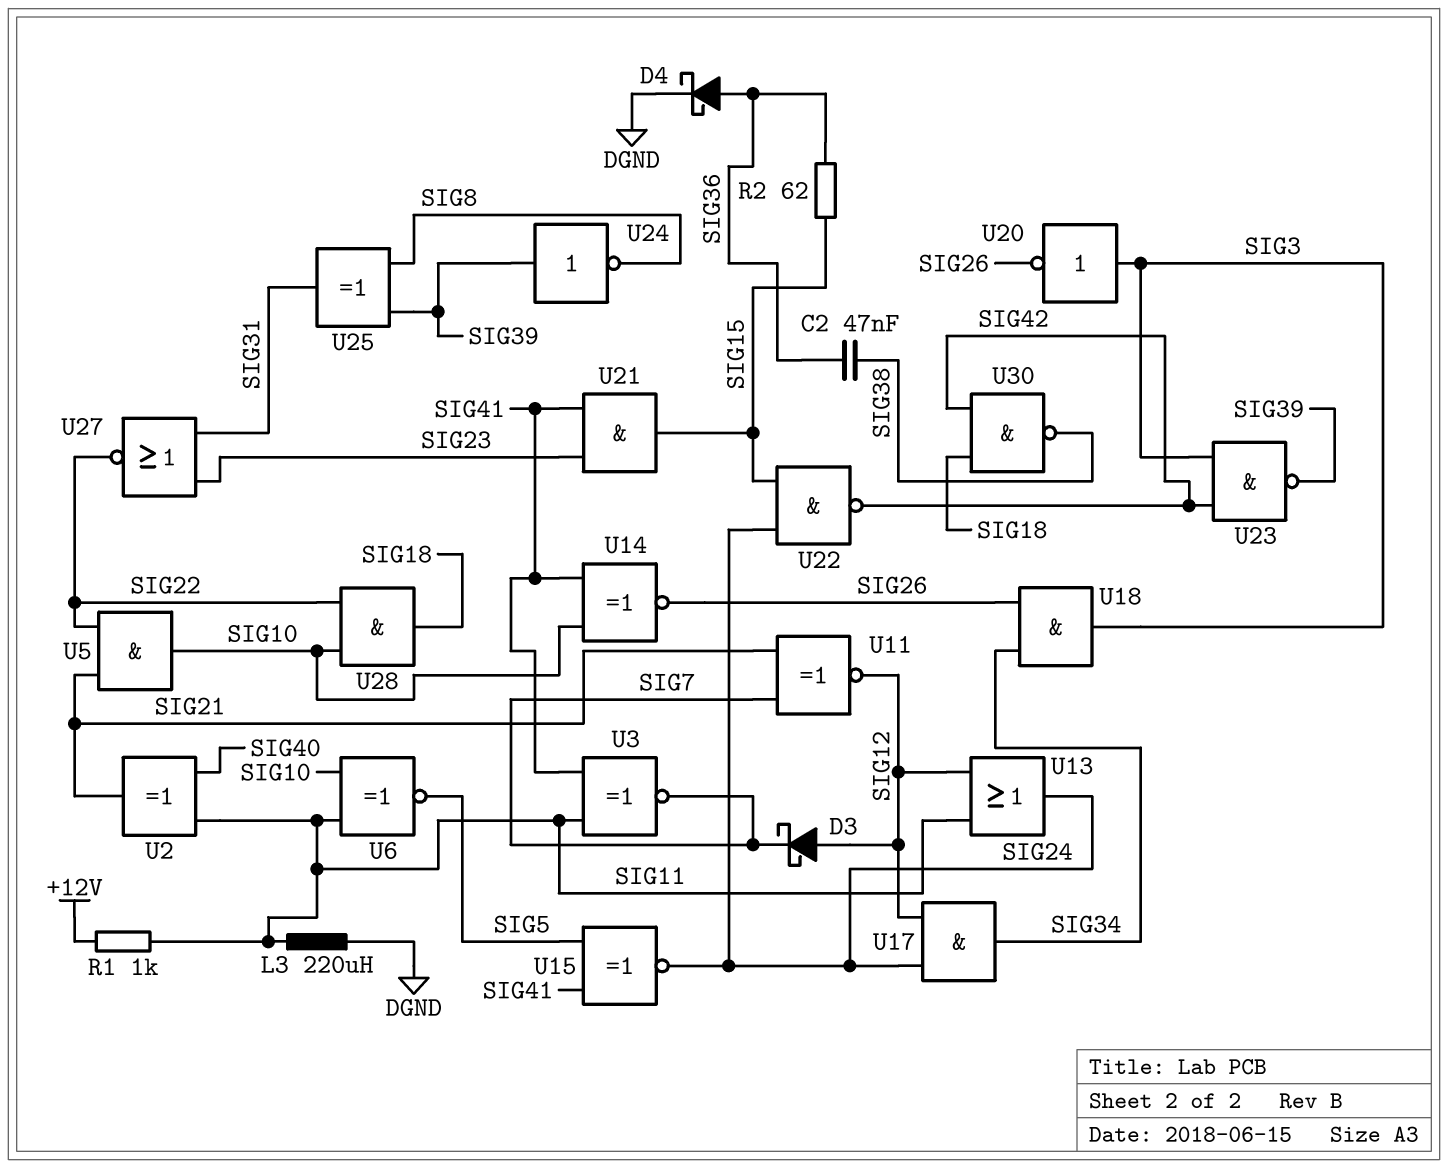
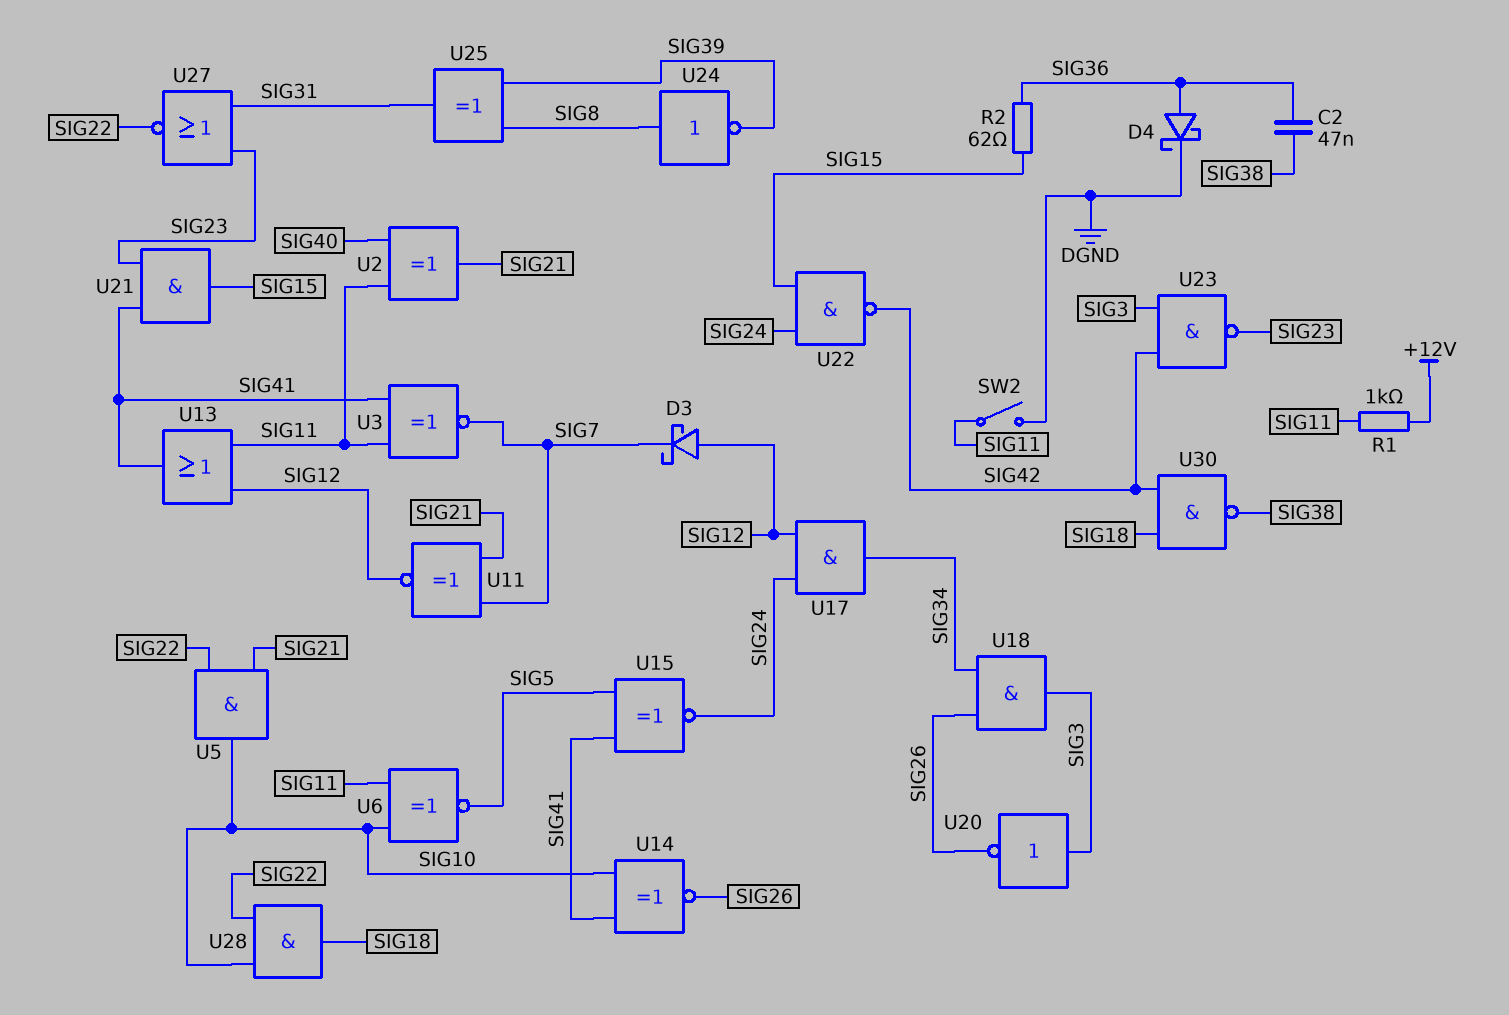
L3: 220uH (DGND, SIG11) -> none
SW2: none -> switch (DGND, SIG11)
U13: OR (in SIG11, in SIG12, out SIG24) -> OR (in SIG11, in SIG12, out SIG41)
U23: NAND (in SIG3, in SIG42, out SIG39) -> NAND (in SIG3, in SIG42, out SIG23)
U24: NOT (in SIG39, out SIG8) -> NOT (in SIG8, out SIG39)

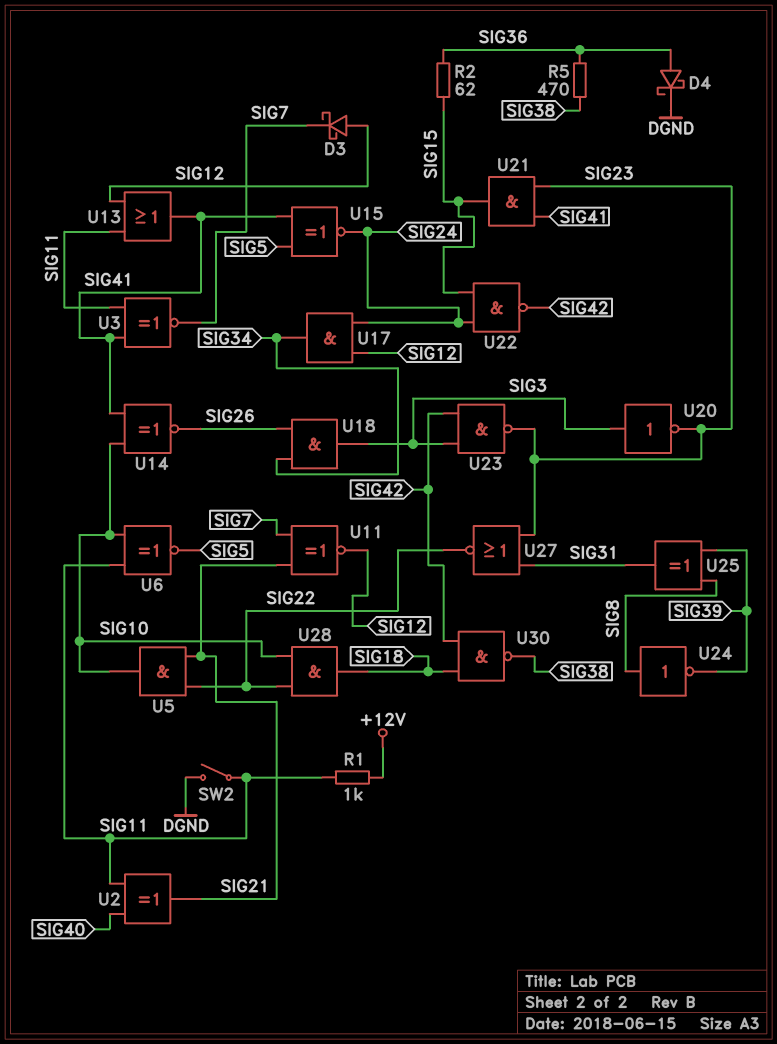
C2: 47nF (SIG36, SIG38) -> none
R5: none -> 470 (SIG36, SIG38)
U20: NOT (in SIG3, out SIG26) -> NOT (in SIG3, out SIG23)

